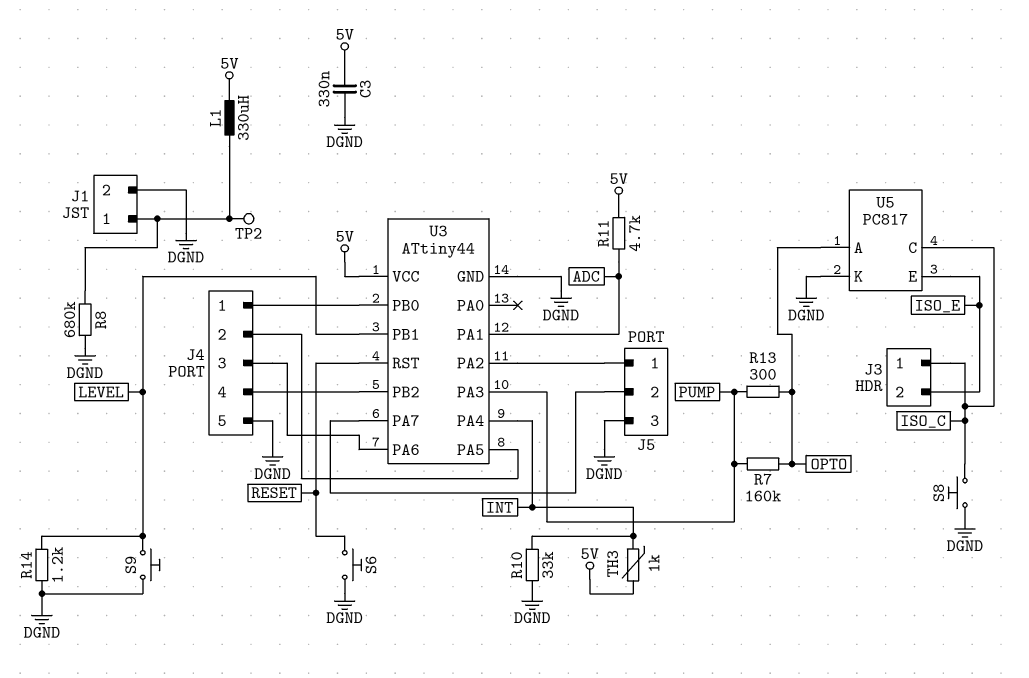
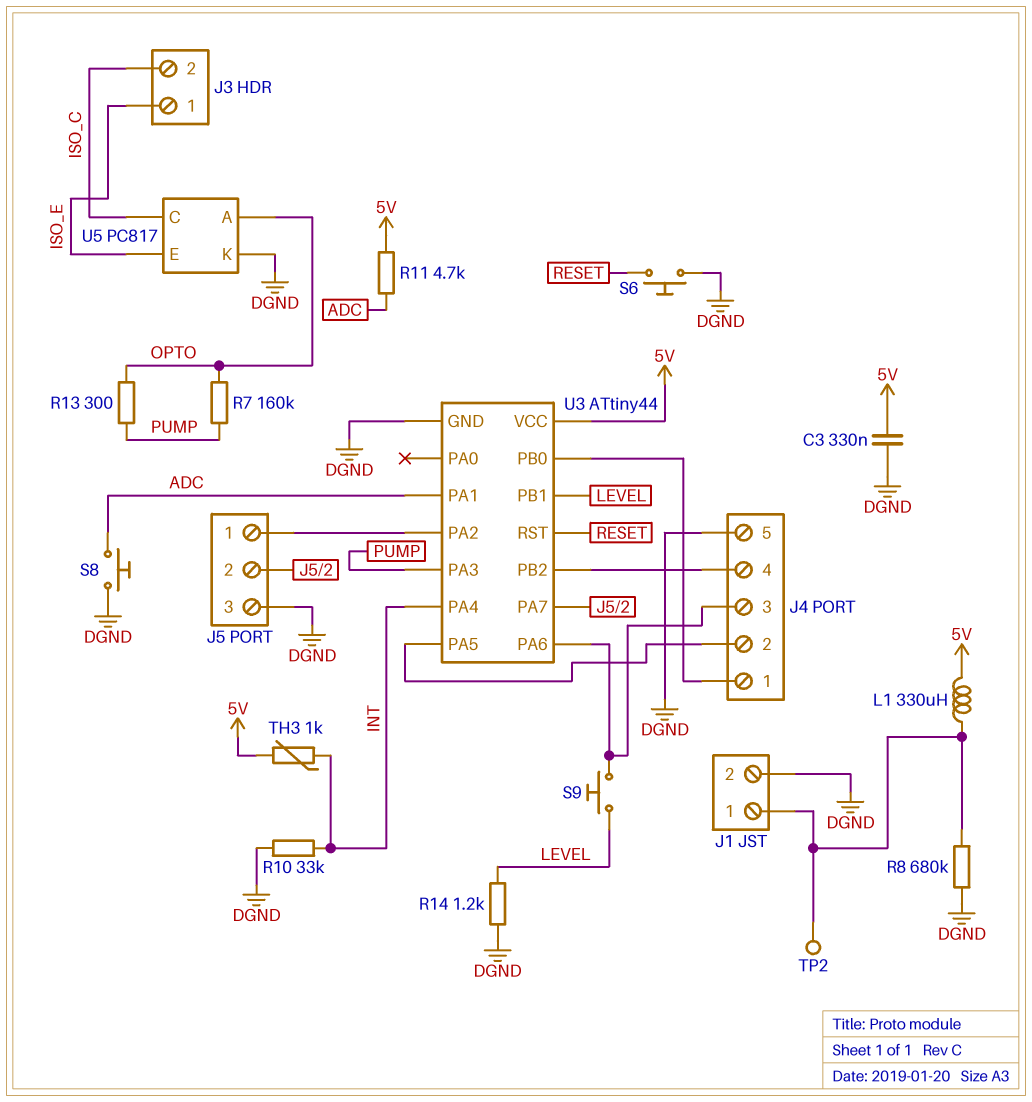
J3 pin 1: ISO_C -> ISO_E
J3 pin 2: ISO_E -> ISO_C
S8: button (DGND, ISO_C) -> button (ADC, DGND)
S9: button (DGND, LEVEL) -> button (J4/3, LEVEL)

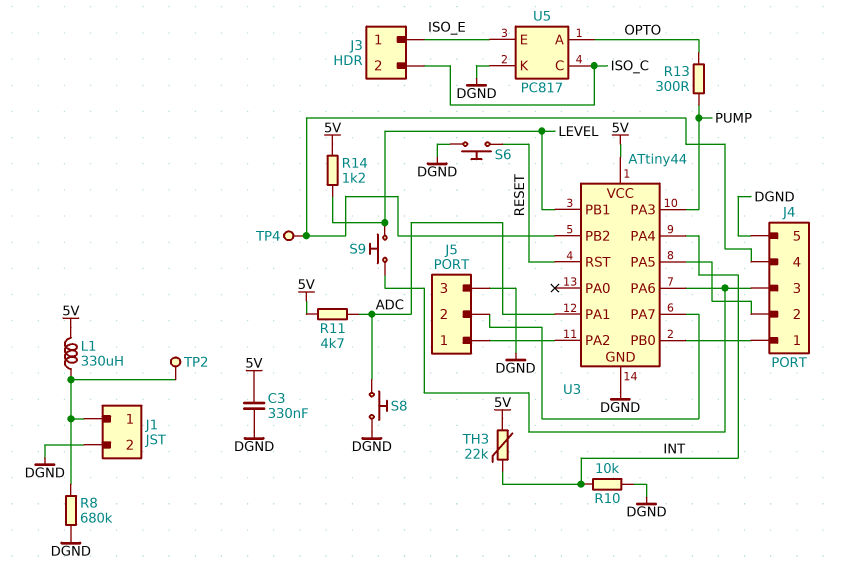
R7: 160k (OPTO, PUMP) -> none
R10: 33k (DGND, INT) -> 10k (DGND, INT)
R14: 1.2k (DGND, LEVEL) -> 1.2k (5V, LEVEL)
TH3: 1k (5V, INT) -> 22k (5V, INT)
TP4: none -> test point (J4/4)

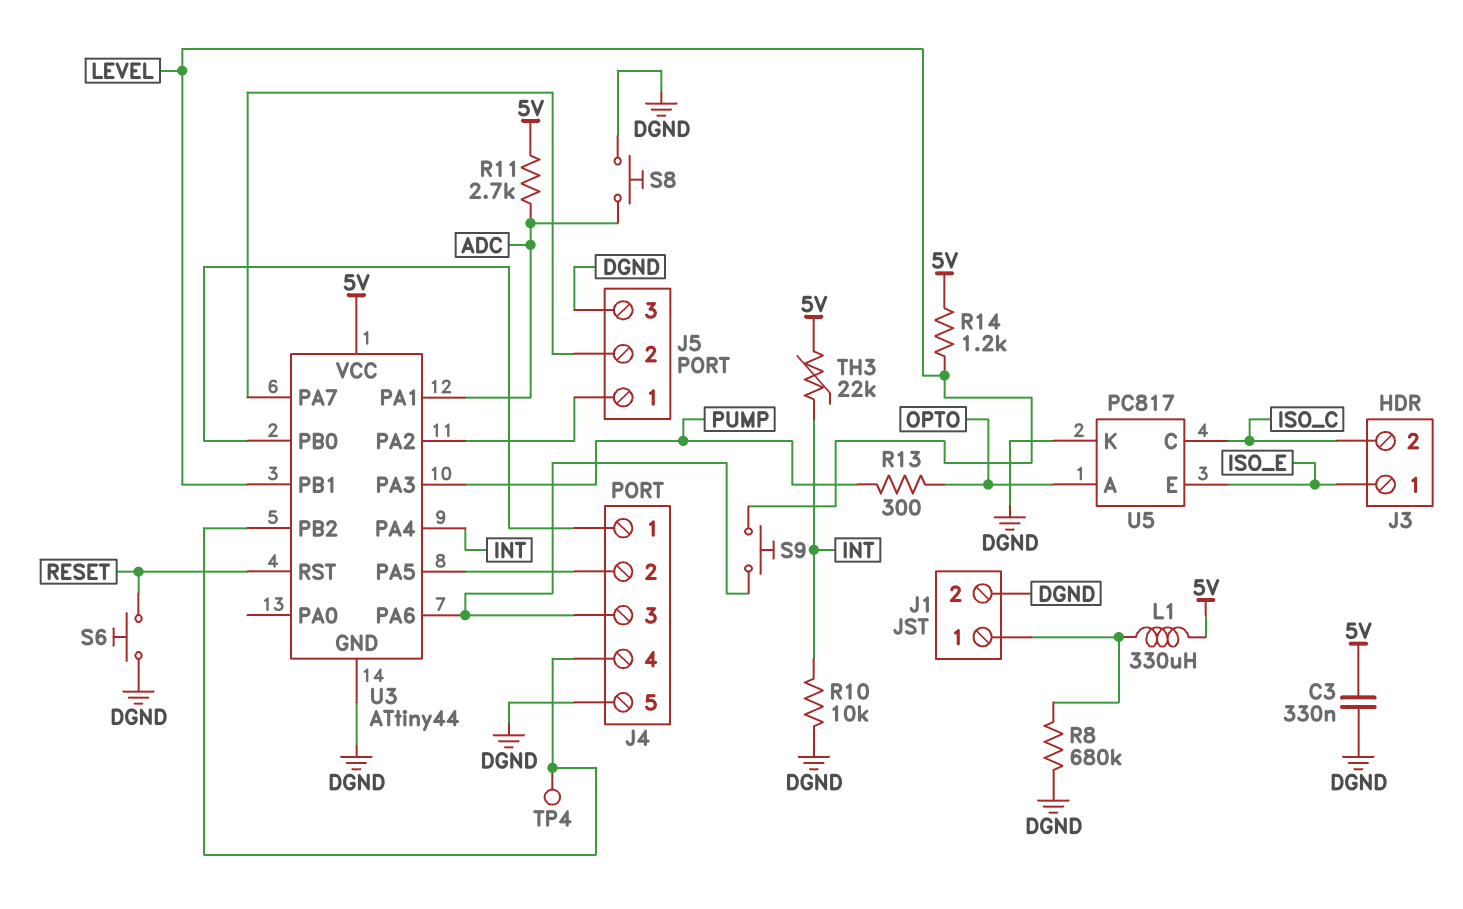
R11: 4.7k (5V, ADC) -> 2.7k (5V, ADC)
TP2: test point (J1/1) -> none

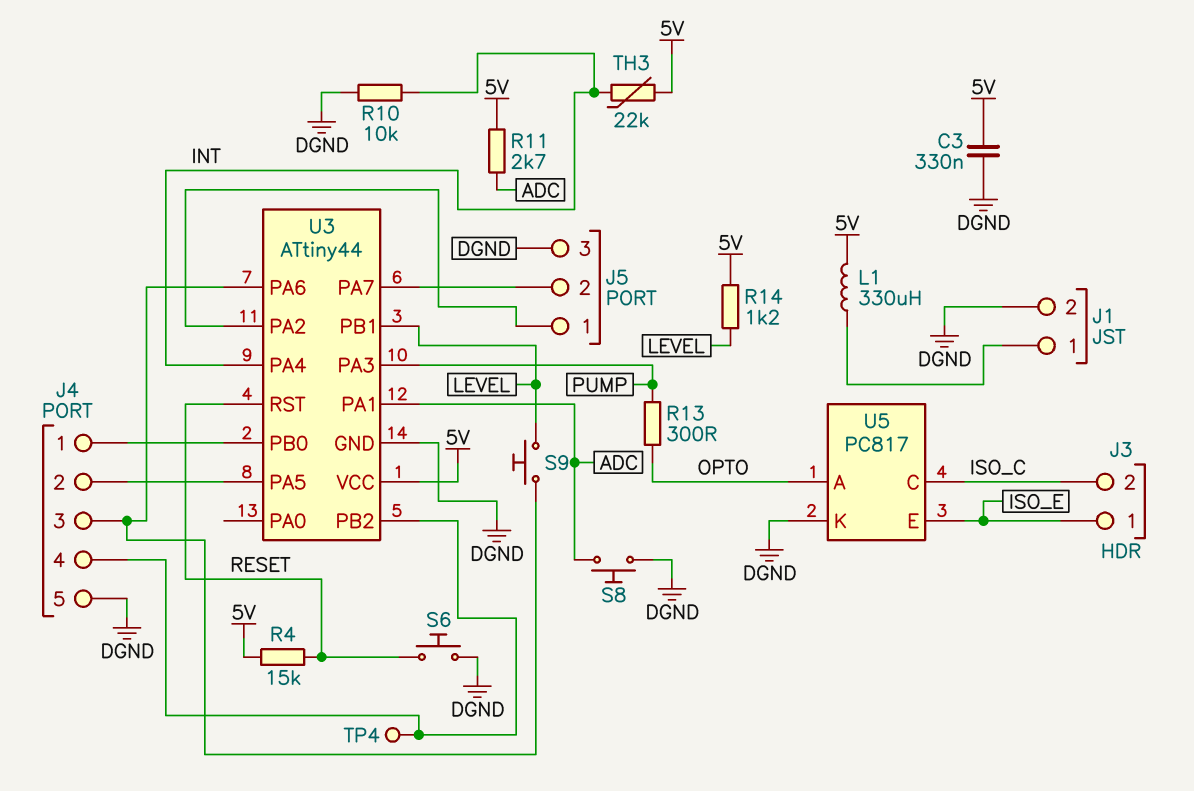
R4: none -> 15k (5V, RESET)
R8: 680k (DGND, J1/1) -> none

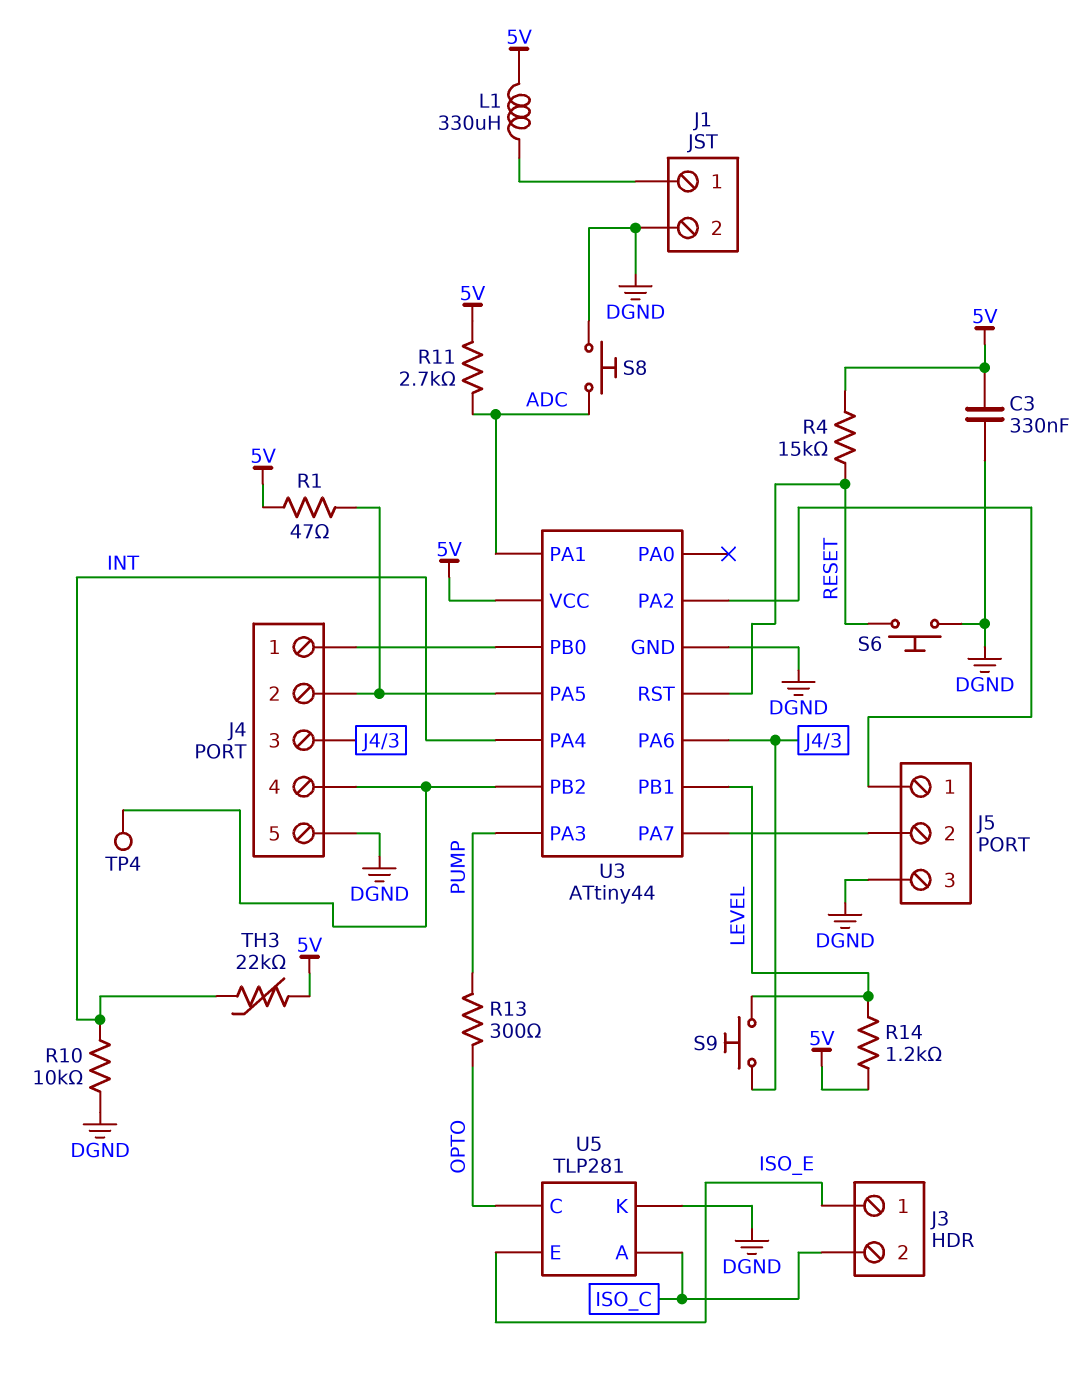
R1: none -> 47 (5V, J4/2)
U5: PC817 -> TLP281
U5 pin A: OPTO -> ISO_C
U5 pin C: ISO_C -> OPTO

